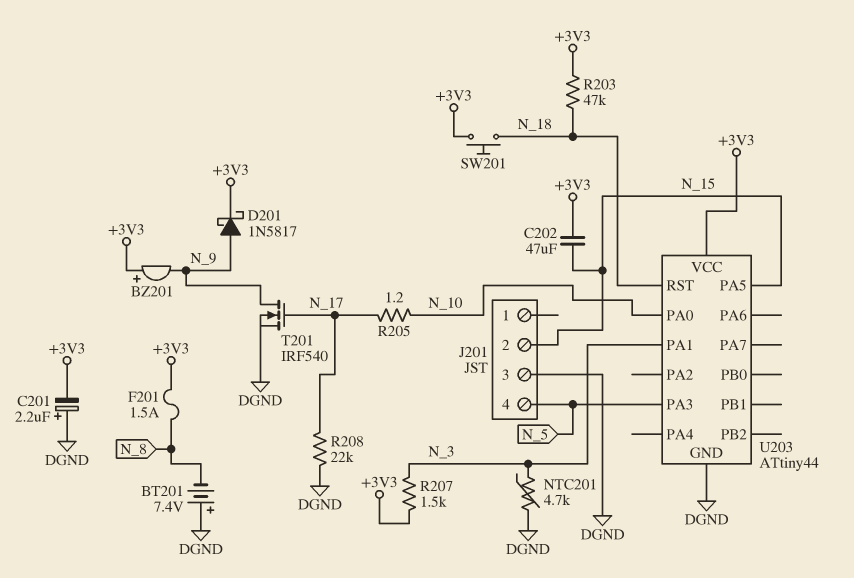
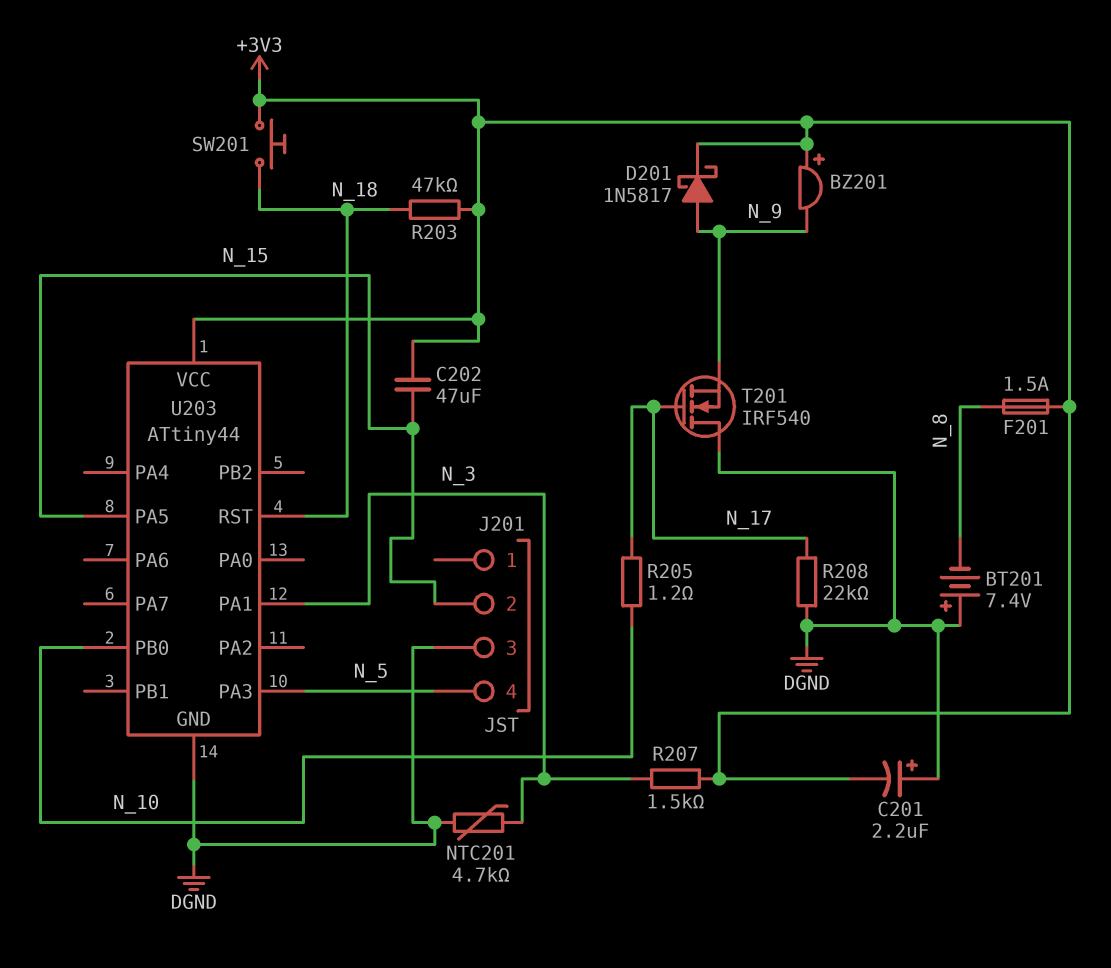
T201: NMOS IRF540 (G N_17, D N_9, S DGND) -> NMOS IRF540 (G N_17, D DGND, S N_9)
U203 pin PA0: N_10 -> none
U203 pin PB0: none -> N_10

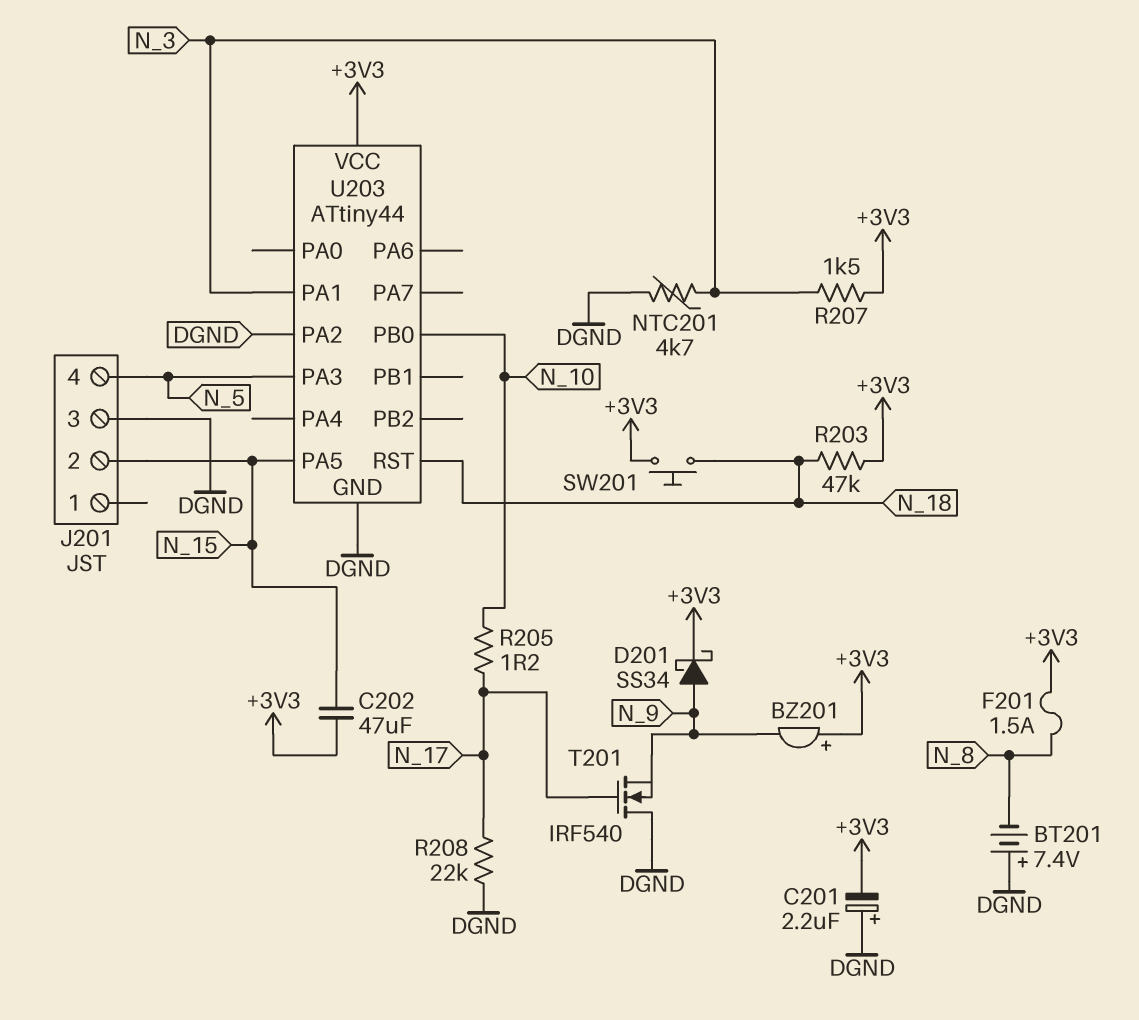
D201: schottky 1N5817 (A N_9, K +3V3) -> schottky SS34 (A N_9, K +3V3)
U203 pin PA2: none -> DGND

